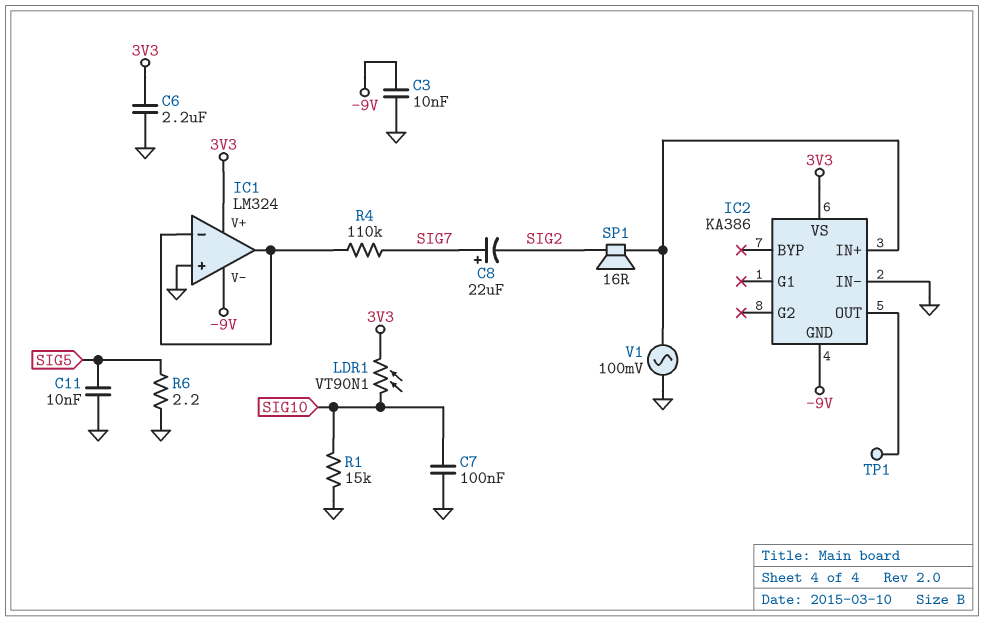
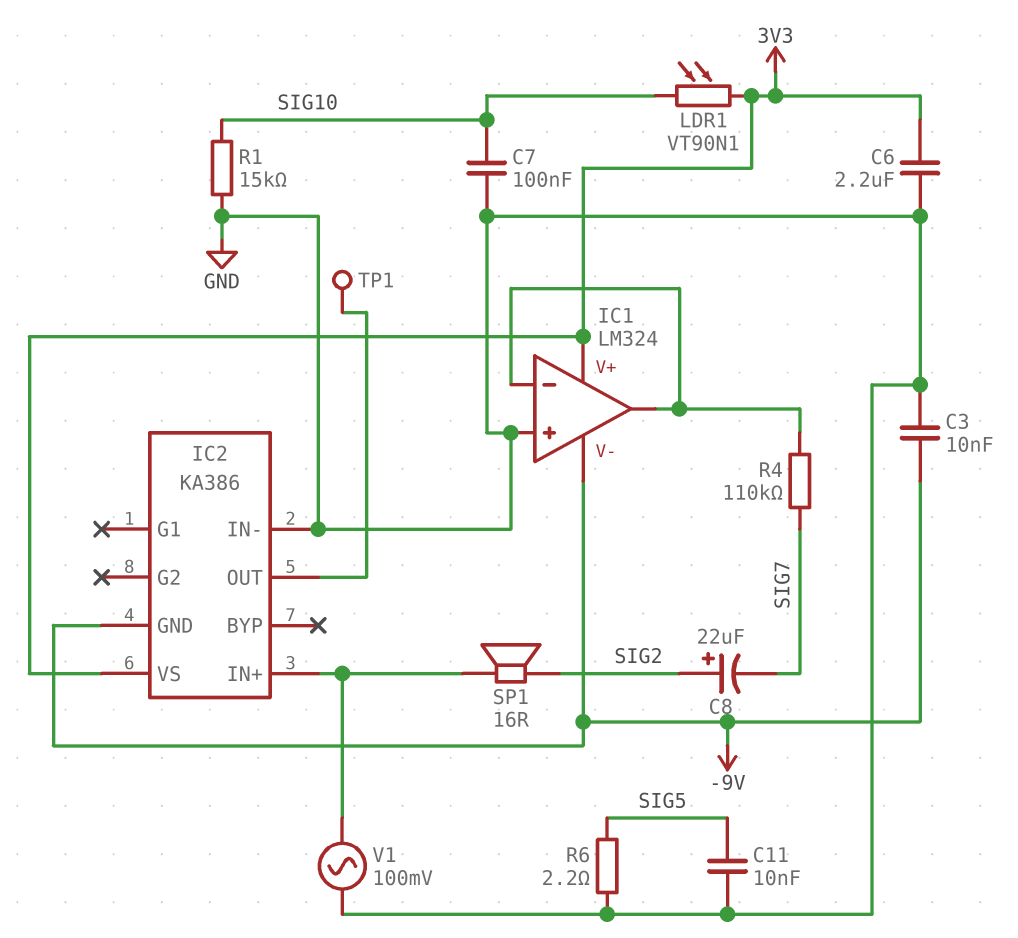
C8: 22uF (plus SIG7, minus SIG2) -> 22uF (plus SIG2, minus SIG7)

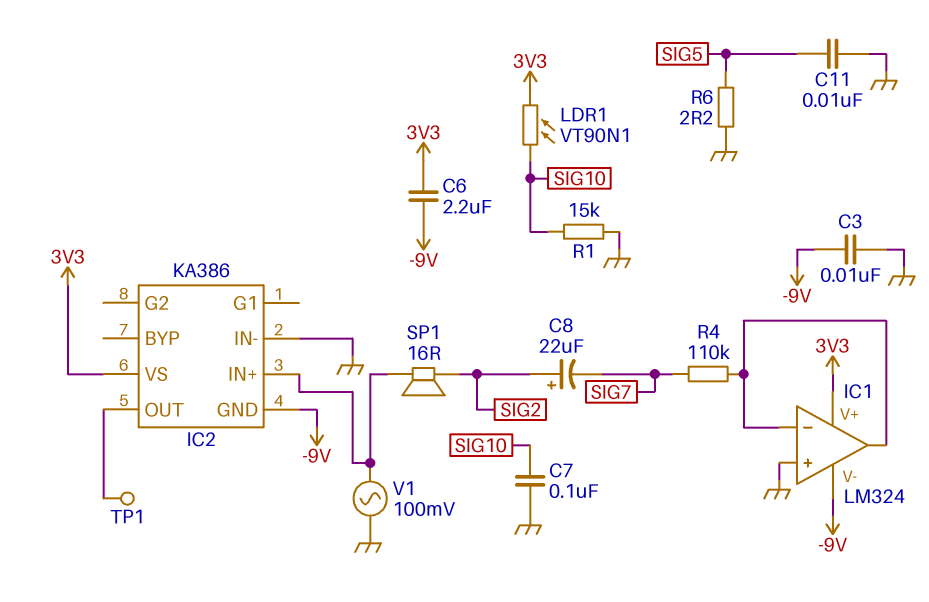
C6: 2.2uF (3V3, GND) -> 2.2uF (-9V, 3V3)

